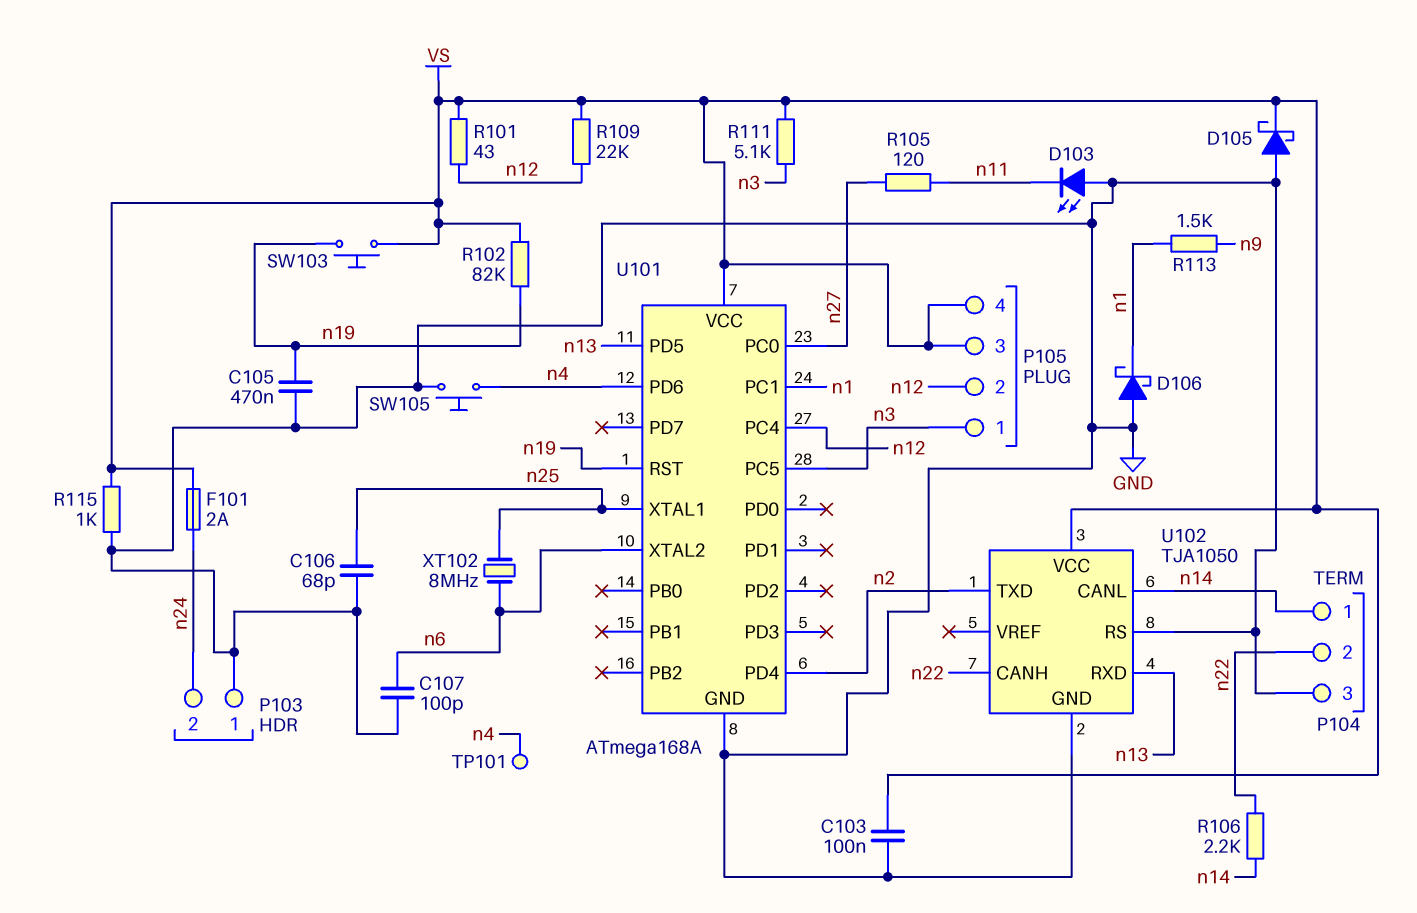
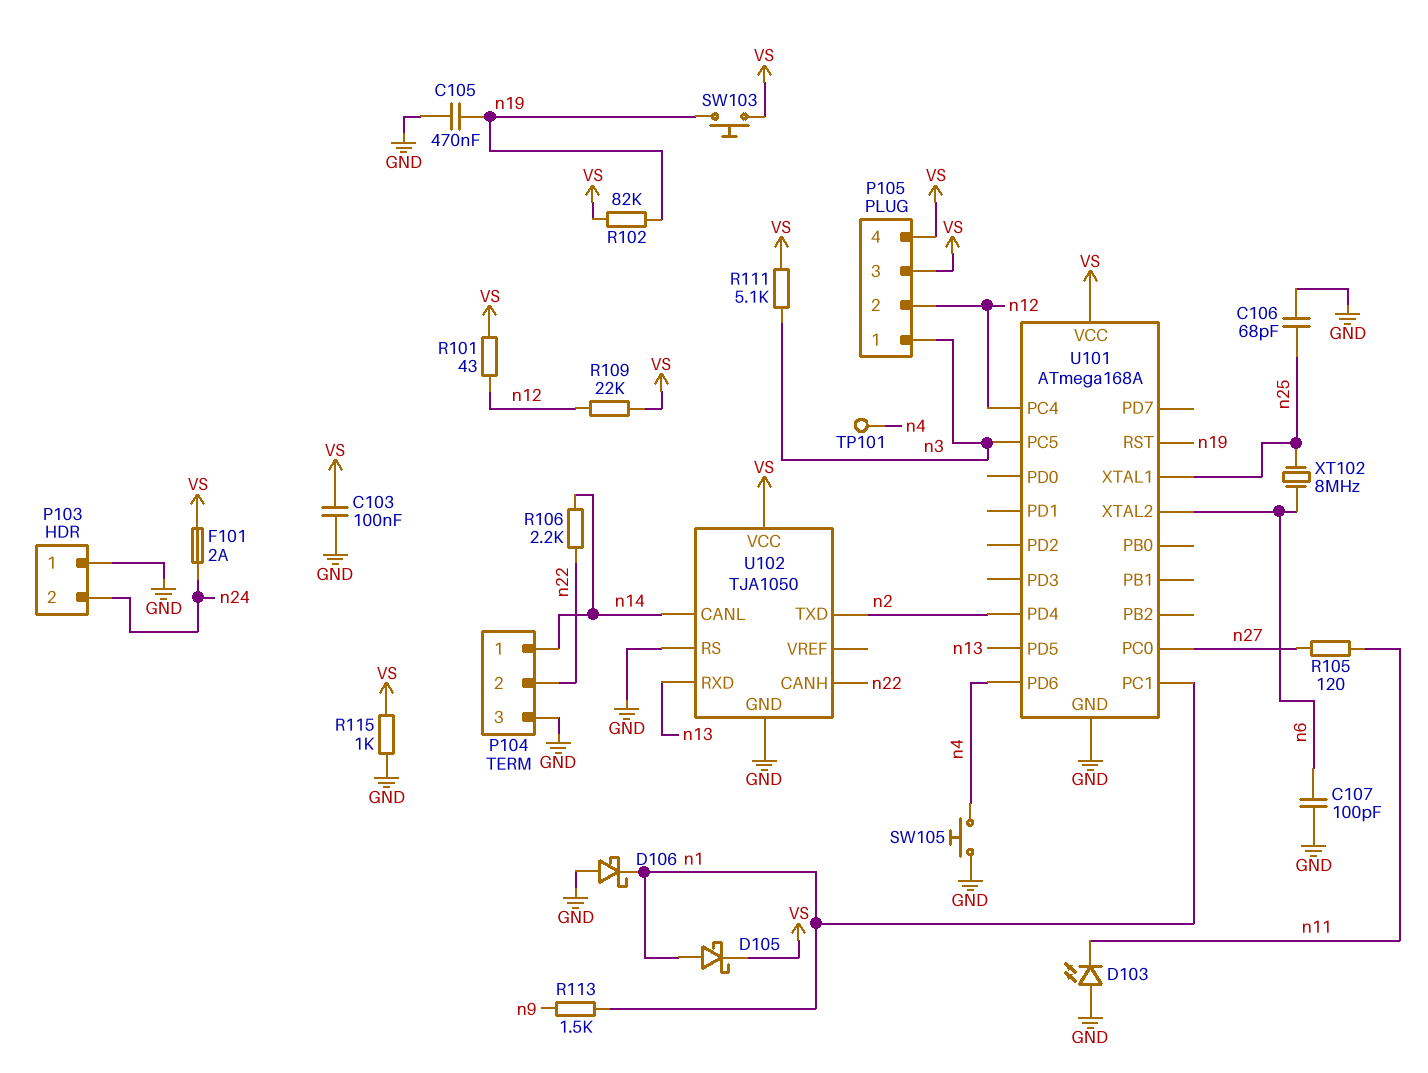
D105: schottky (A GND, K VS) -> schottky (A n1, K VS)

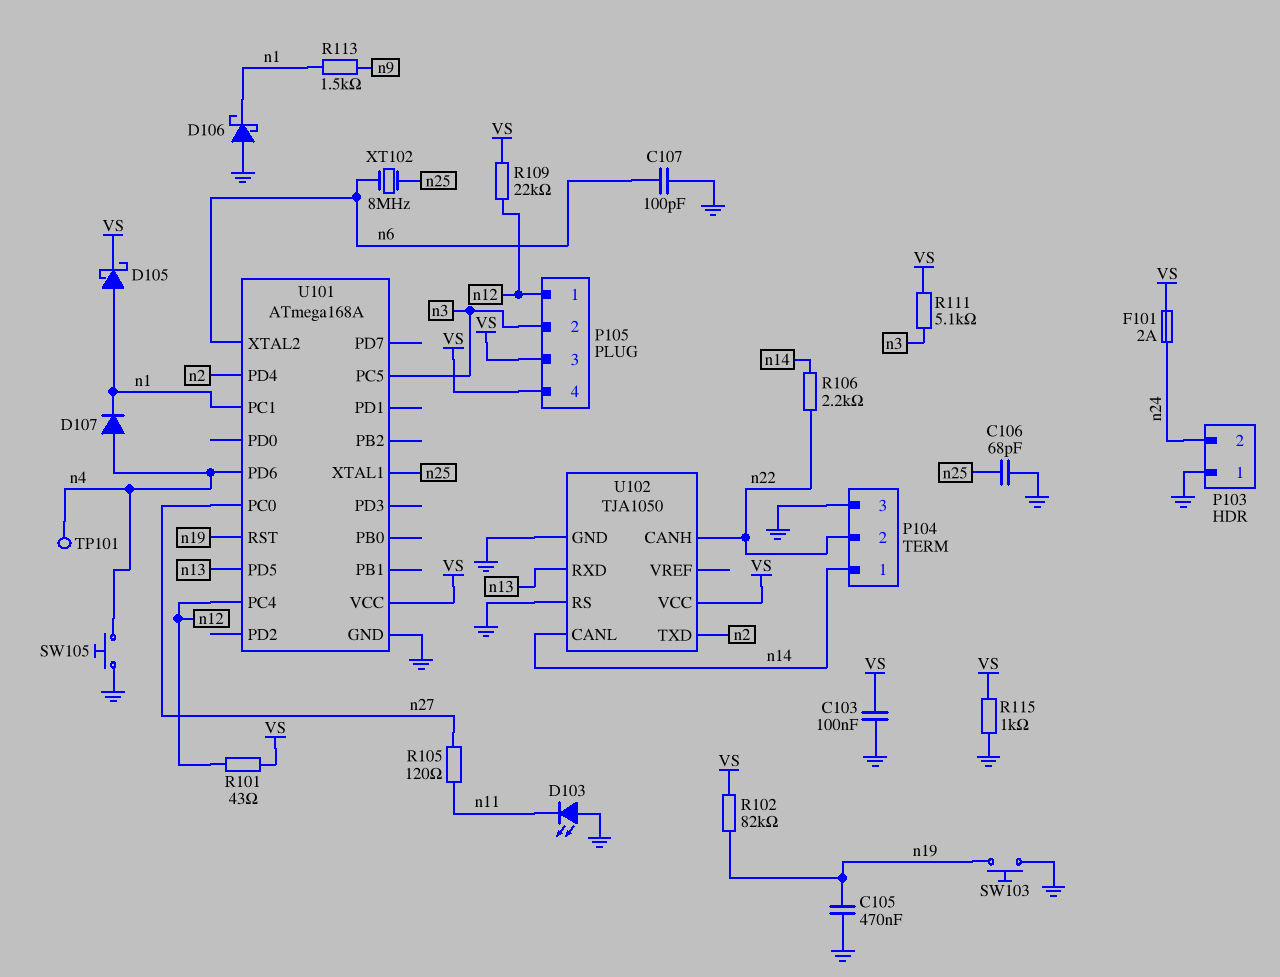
D107: none -> diode (A n4, K n1)
P105 pin 1: n3 -> n12
P105 pin 2: n12 -> n3
SW103: button (VS, n19) -> button (GND, n19)

